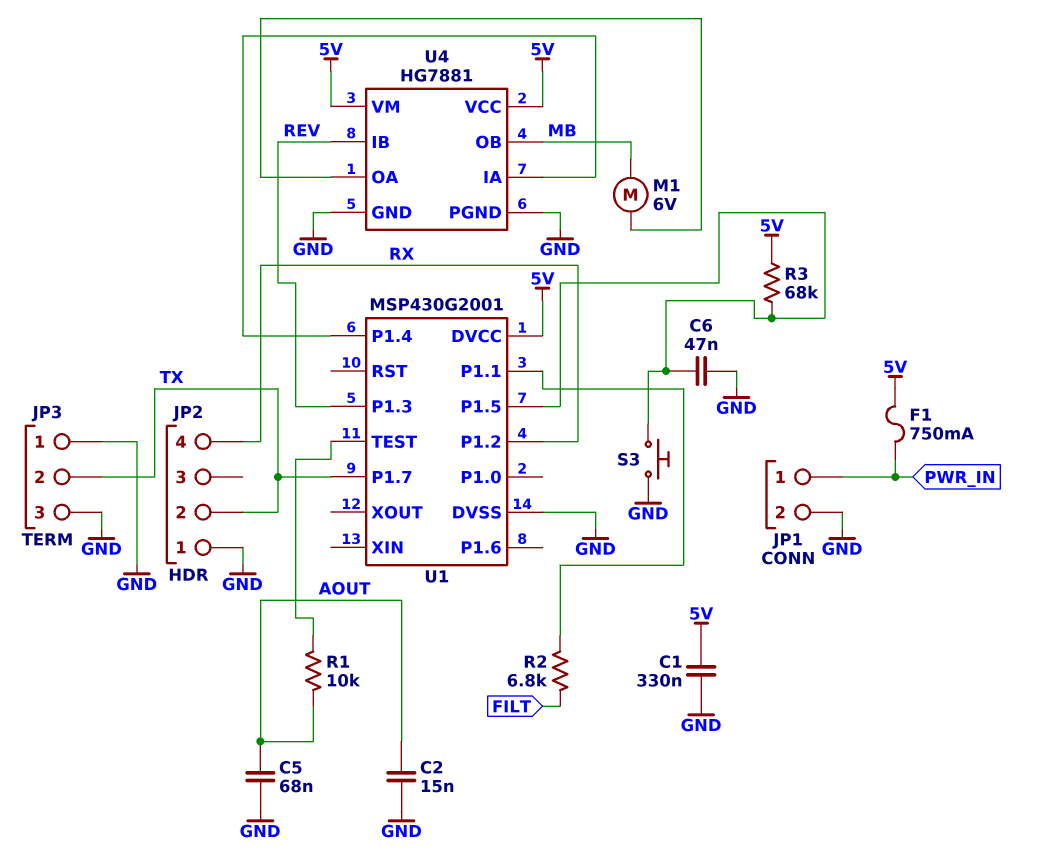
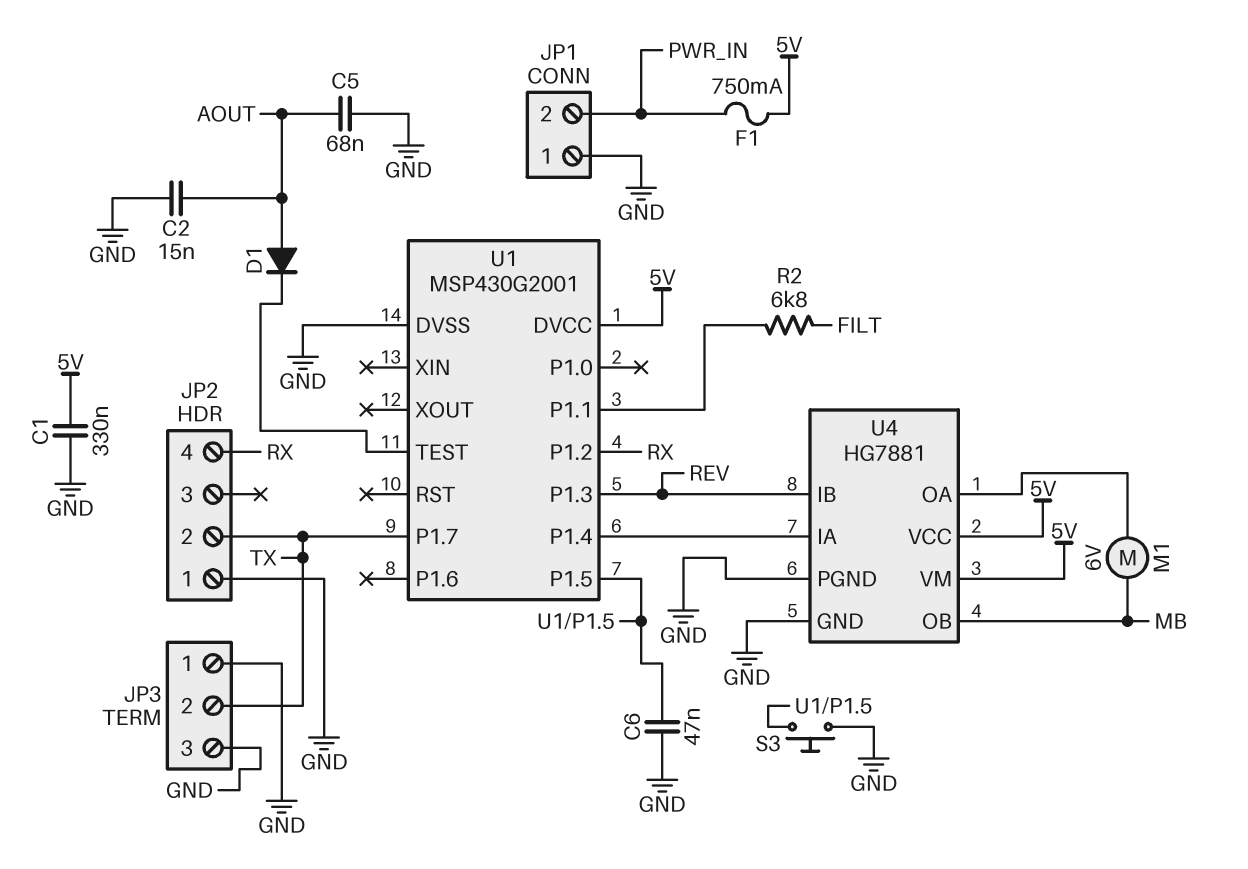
D1: none -> diode (A AOUT, K U1/TEST)
JP1 pin 1: PWR_IN -> GND
JP1 pin 2: GND -> PWR_IN
R1: 10k (AOUT, U1/TEST) -> none
R3: 68k (5V, U1/P1.5) -> none

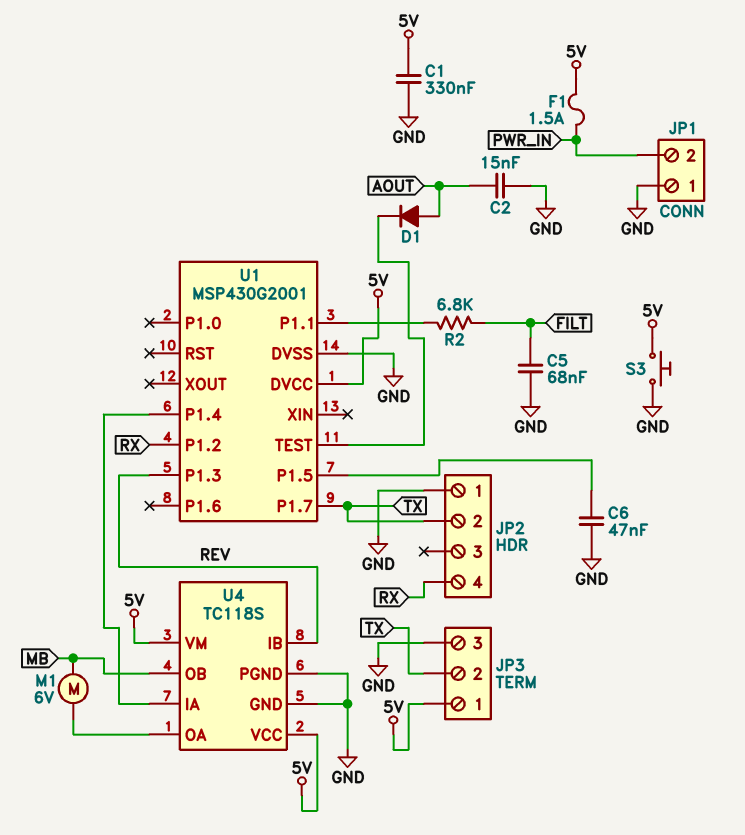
C5: 68nF (AOUT, GND) -> 68nF (FILT, GND)
F1: 750mA (5V, PWR_IN) -> 1.5A (5V, PWR_IN)
JP3 pin 1: GND -> 5V
S3: button (GND, U1/P1.5) -> button (5V, GND)
U4: HG7881 -> TC118S

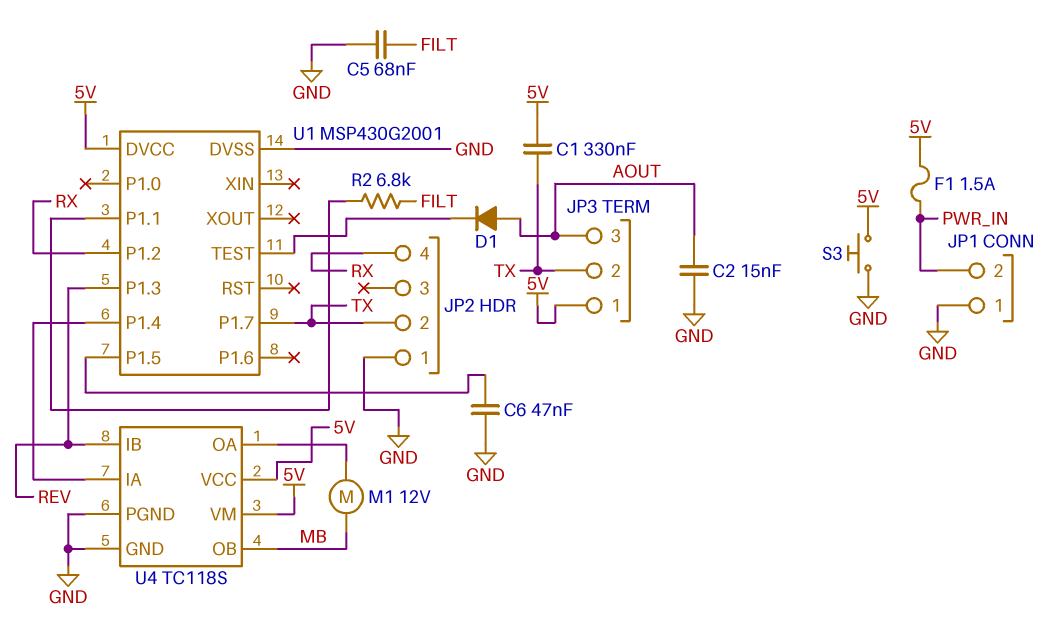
C1: 330nF (5V, GND) -> 330nF (5V, TX)
JP3 pin 3: GND -> AOUT
M1: motor 6V (MB, U4/OA) -> motor 12V (MB, U4/OA)

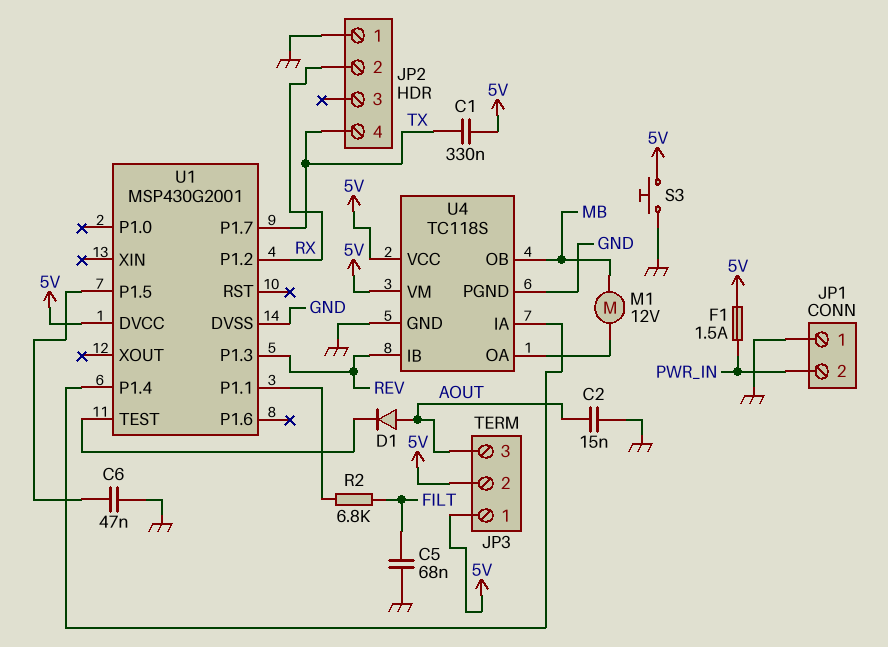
JP2 pin 2: TX -> RX
JP2 pin 4: RX -> TX
JP3 pin 2: TX -> 5V

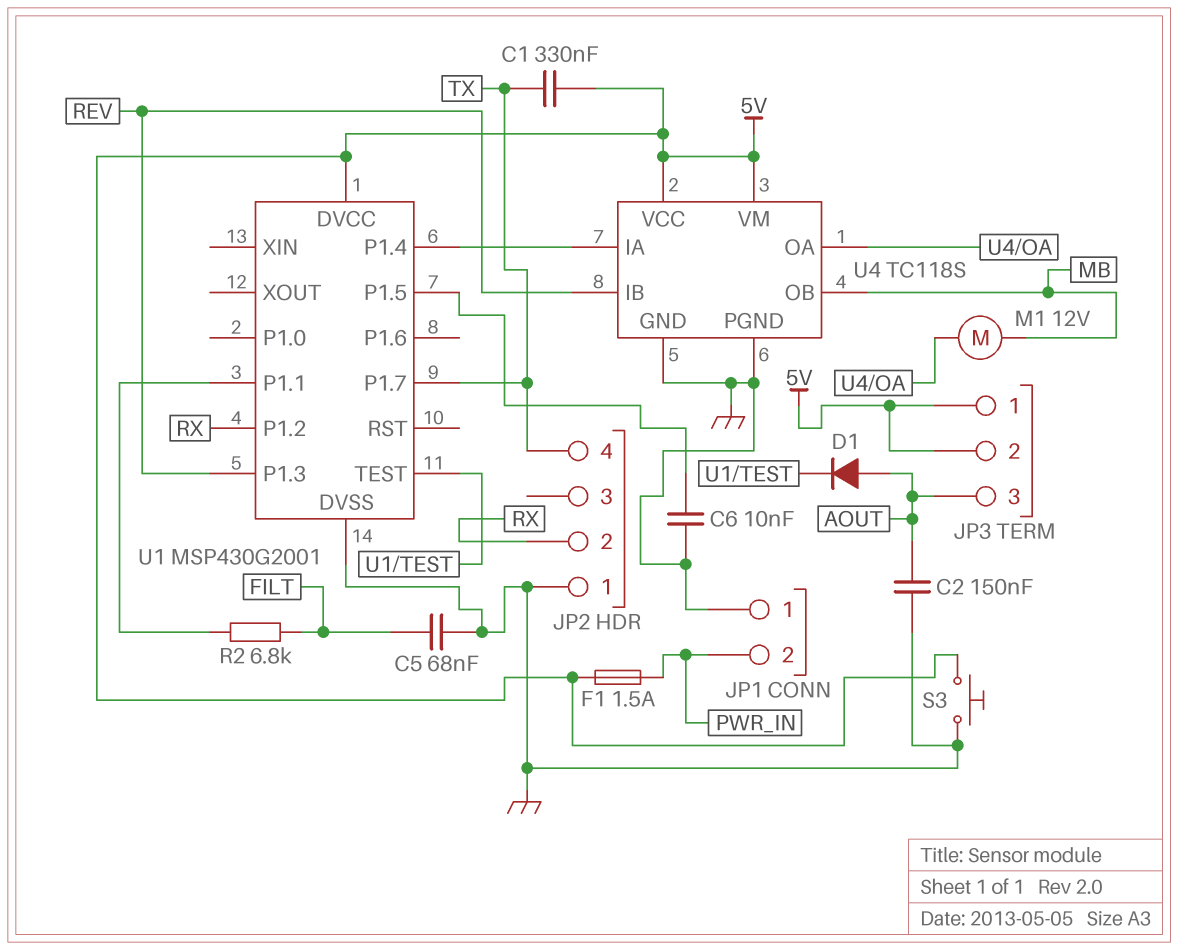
C2: 15nF (AOUT, GND) -> 150nF (AOUT, GND)
C6: 47nF (GND, U1/P1.5) -> 10nF (GND, U1/P1.5)

